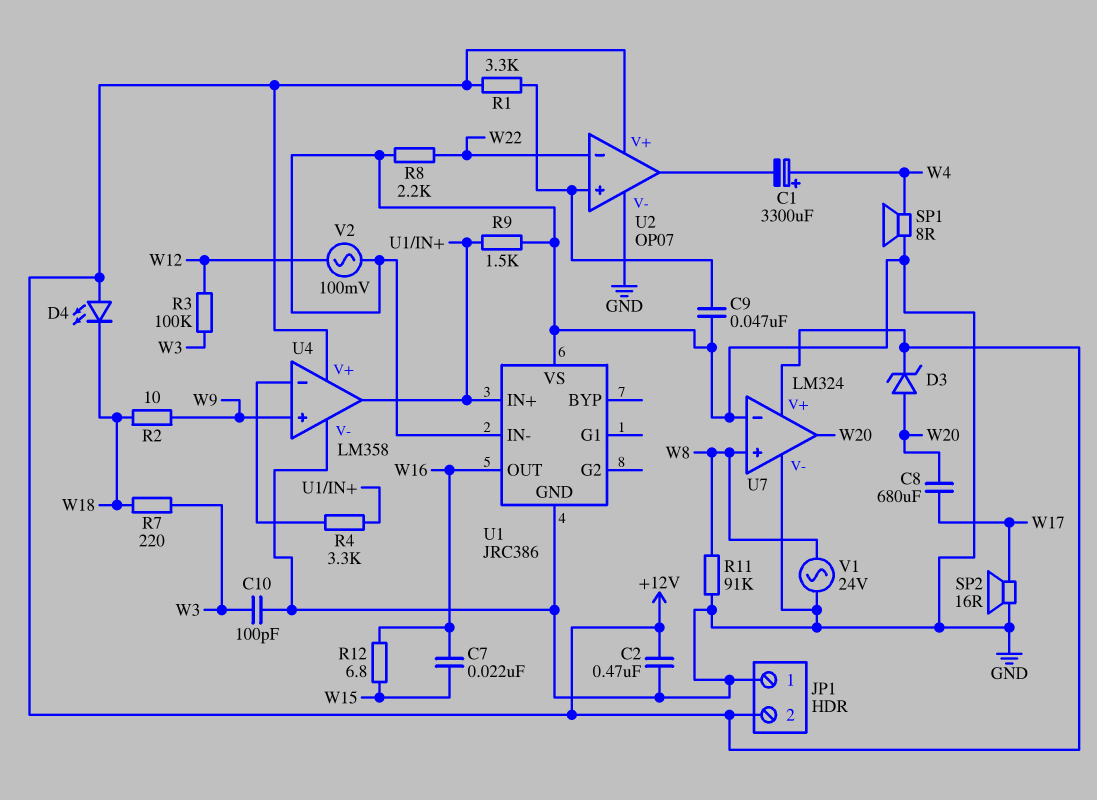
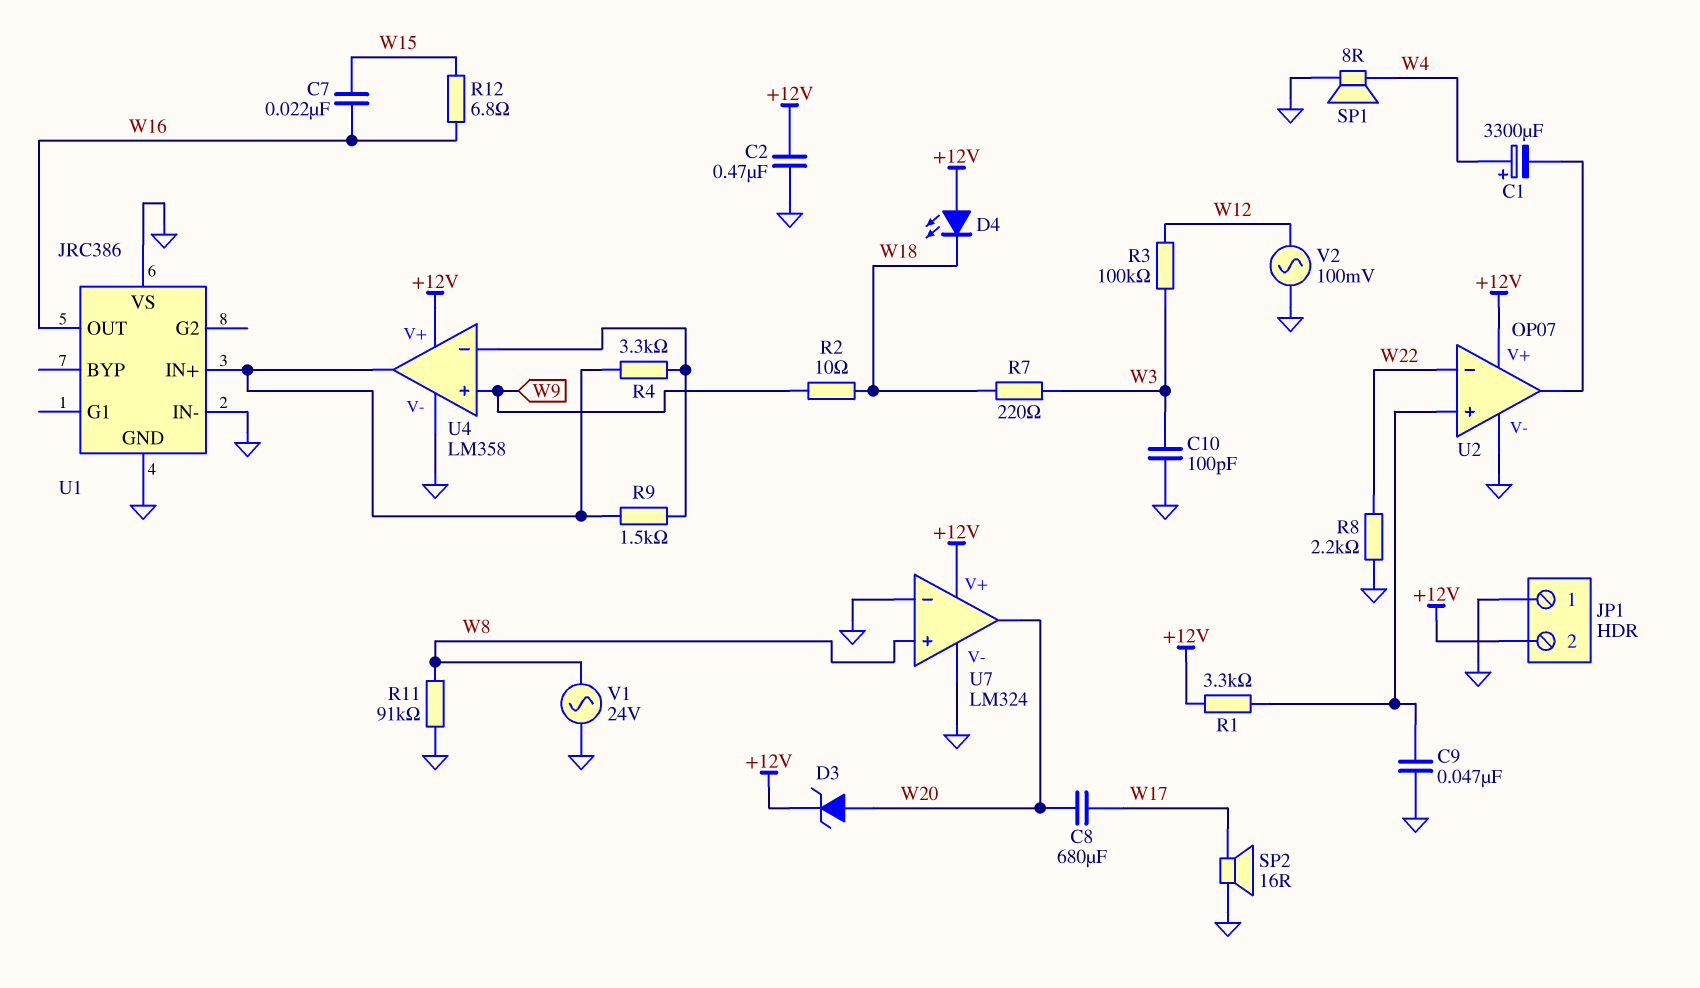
R9: 1.5k (GND, U1/IN+) -> 1.5k (U1/IN+, U4/in-)

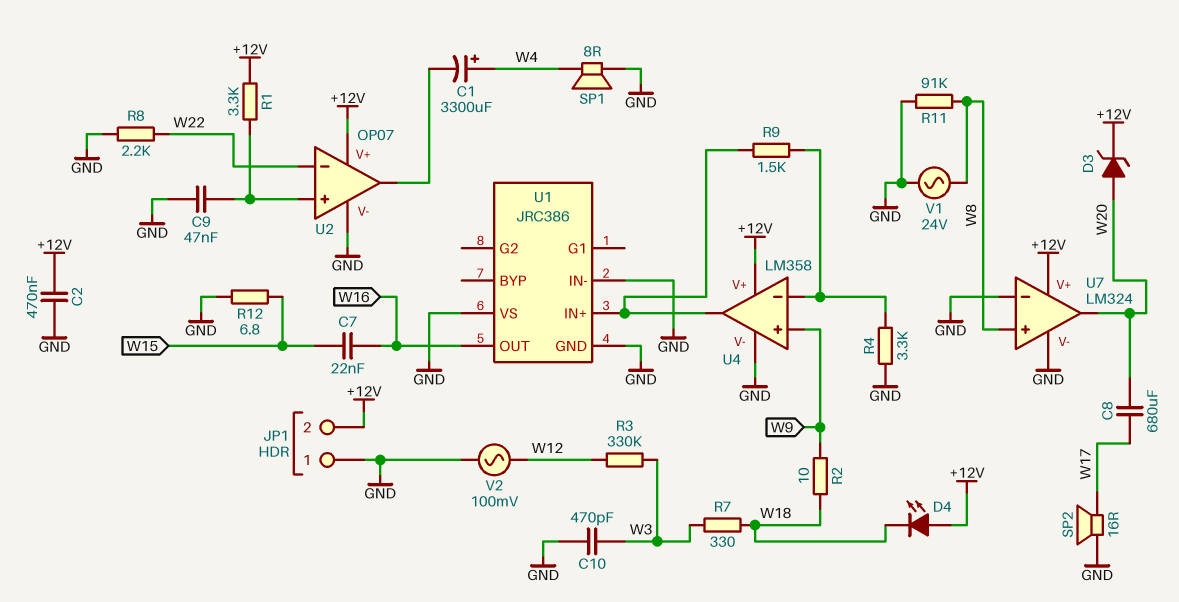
C10: 100pF (GND, W3) -> 470pF (GND, W3)
R3: 100k (W3, W12) -> 330k (W3, W12)
R4: 3.3k (U1/IN+, U4/in-) -> 3.3k (GND, U4/in-)
R7: 220 (W3, W18) -> 330 (W3, W18)
R12: 6.8 (W15, W16) -> 6.8 (GND, W15)

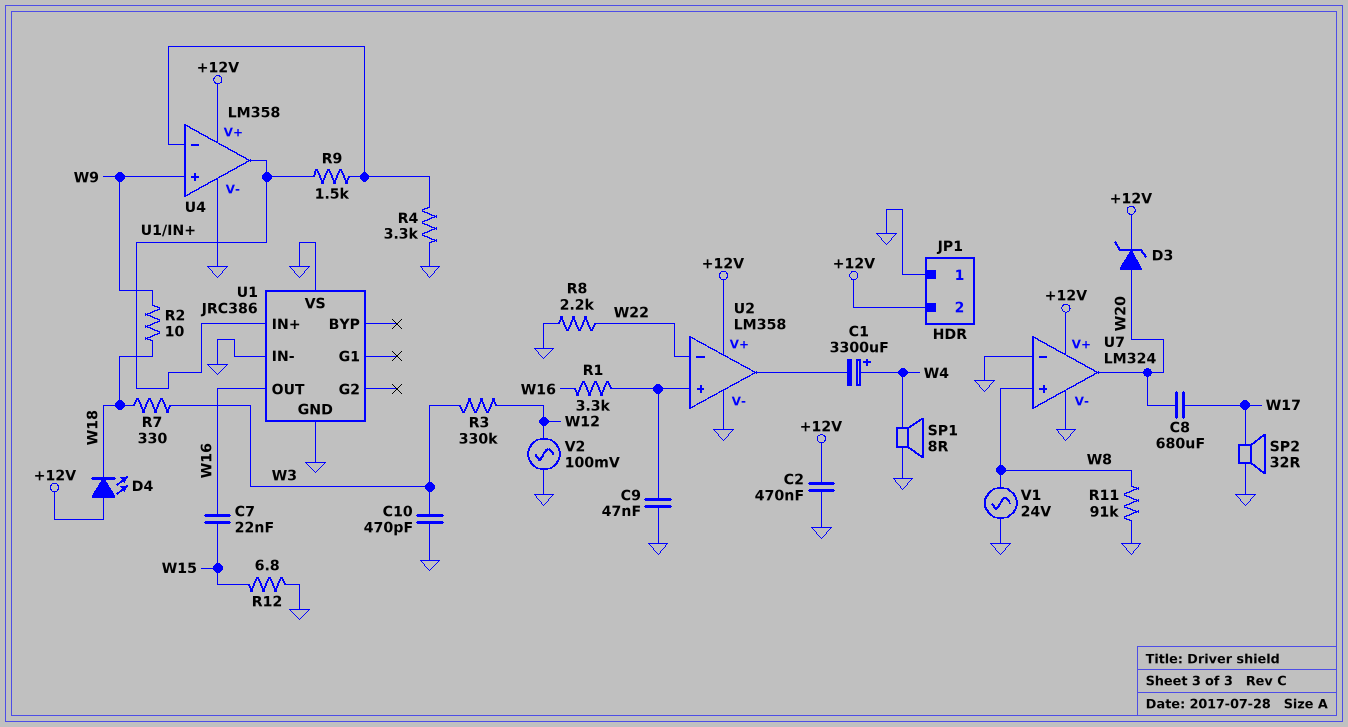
R1: 3.3k (+12V, U2/in+) -> 3.3k (U2/in+, W16)
SP2: speaker 16R (GND, W17) -> speaker 32R (GND, W17)
U2: OP07 -> LM358

